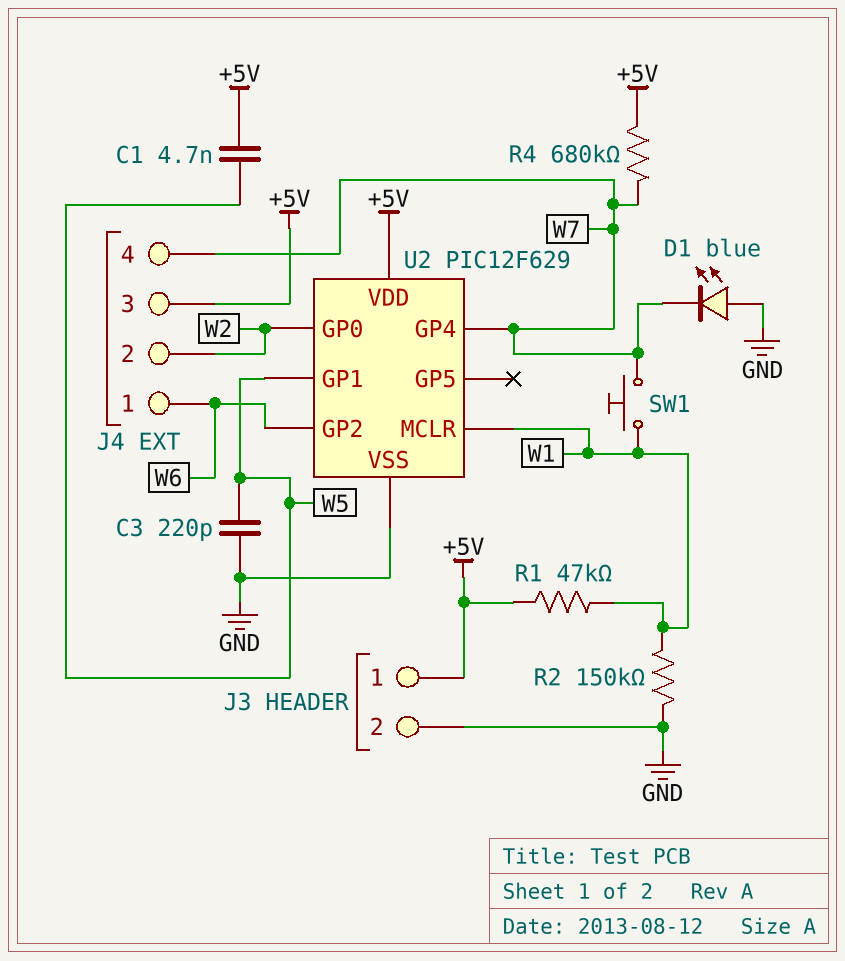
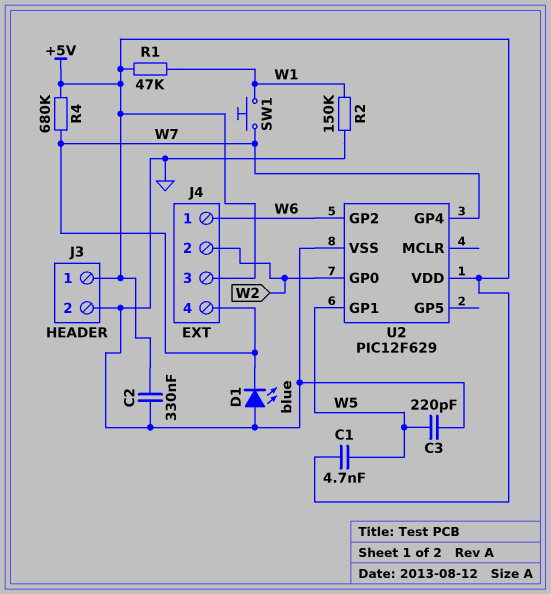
C2: none -> 330nF (+5V, GND)
U2 pin MCLR: W1 -> none

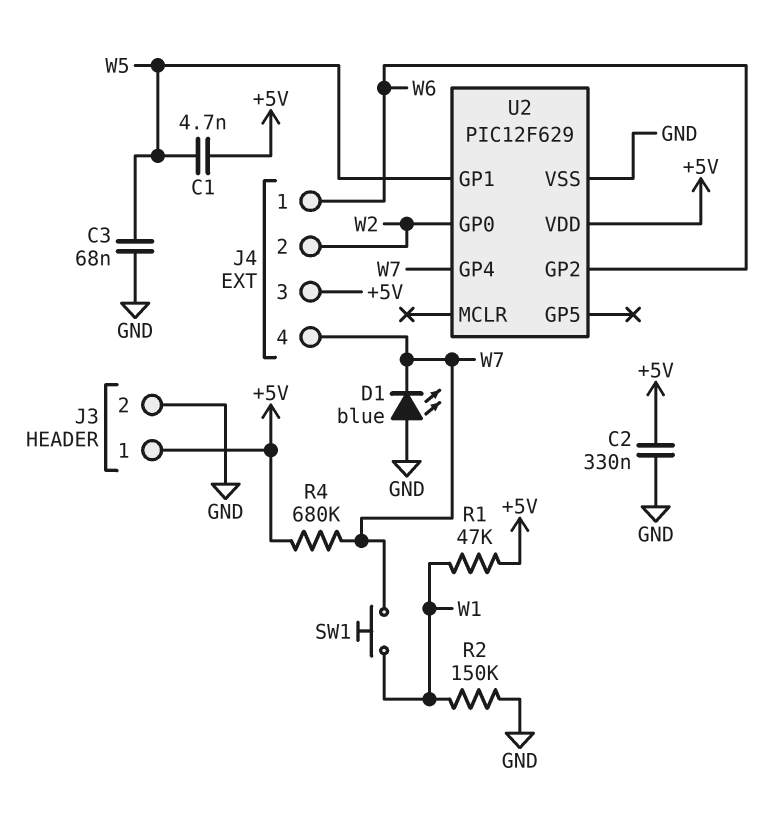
C3: 220pF (GND, W5) -> 68nF (GND, W5)

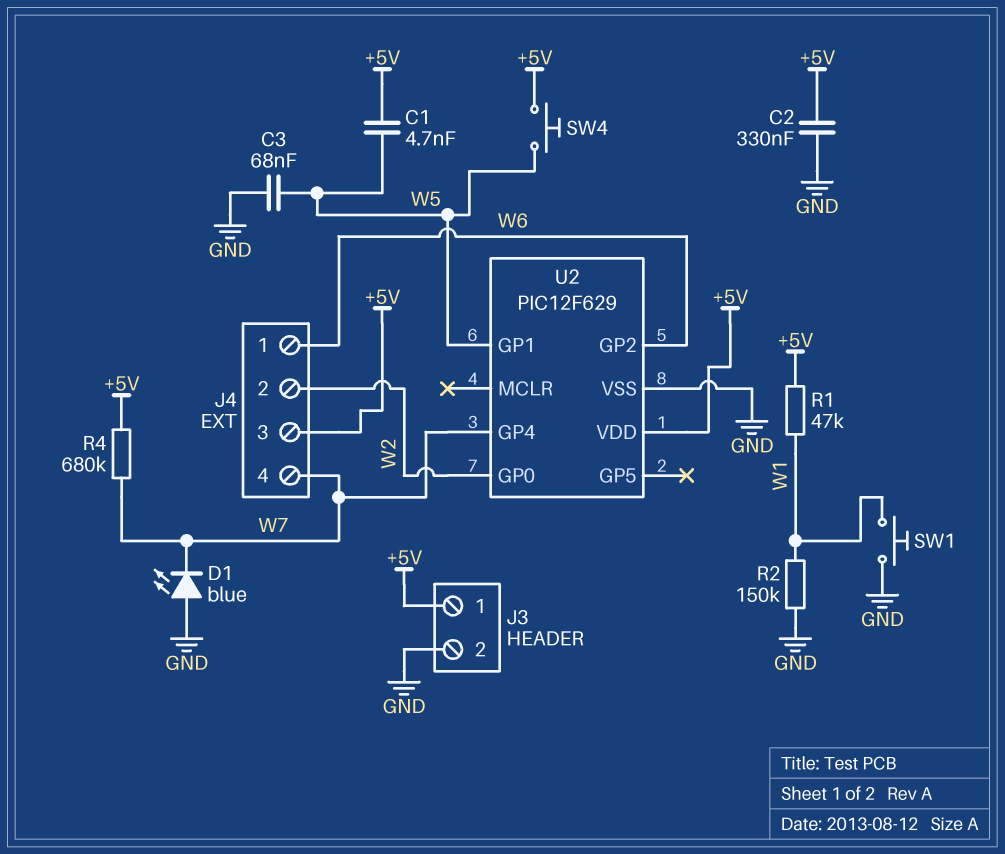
SW1: button (W1, W7) -> button (GND, W1)
SW4: none -> button (+5V, W5)

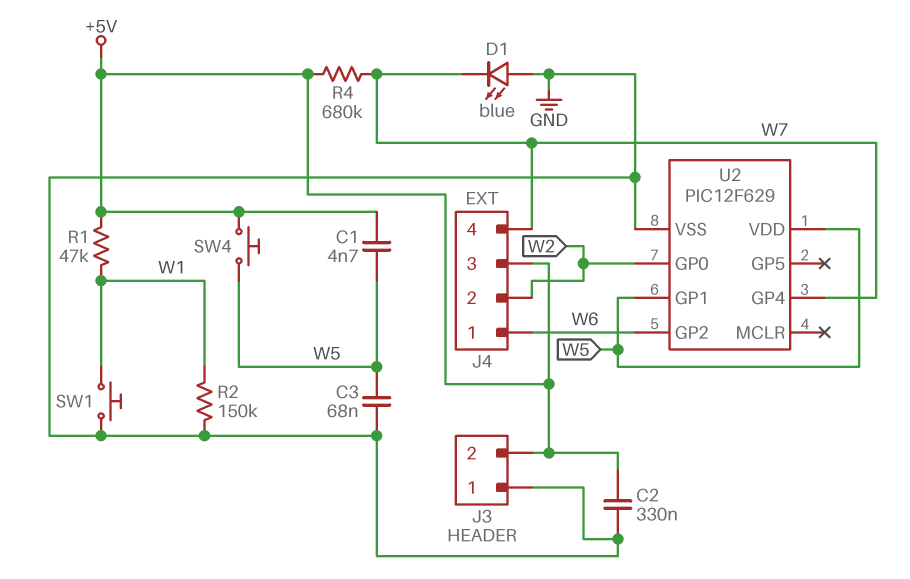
J3 pin 1: +5V -> GND
J3 pin 2: GND -> +5V
U2 pin VDD: +5V -> W5

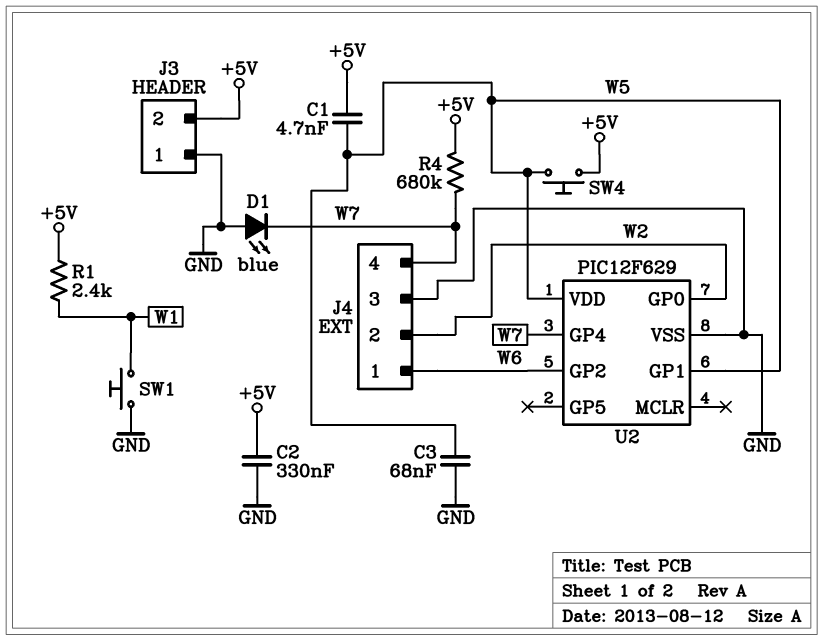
J4 pin 3: +5V -> GND
R1: 47k (+5V, W1) -> 2.4k (+5V, W1)
R2: 150k (GND, W1) -> none

